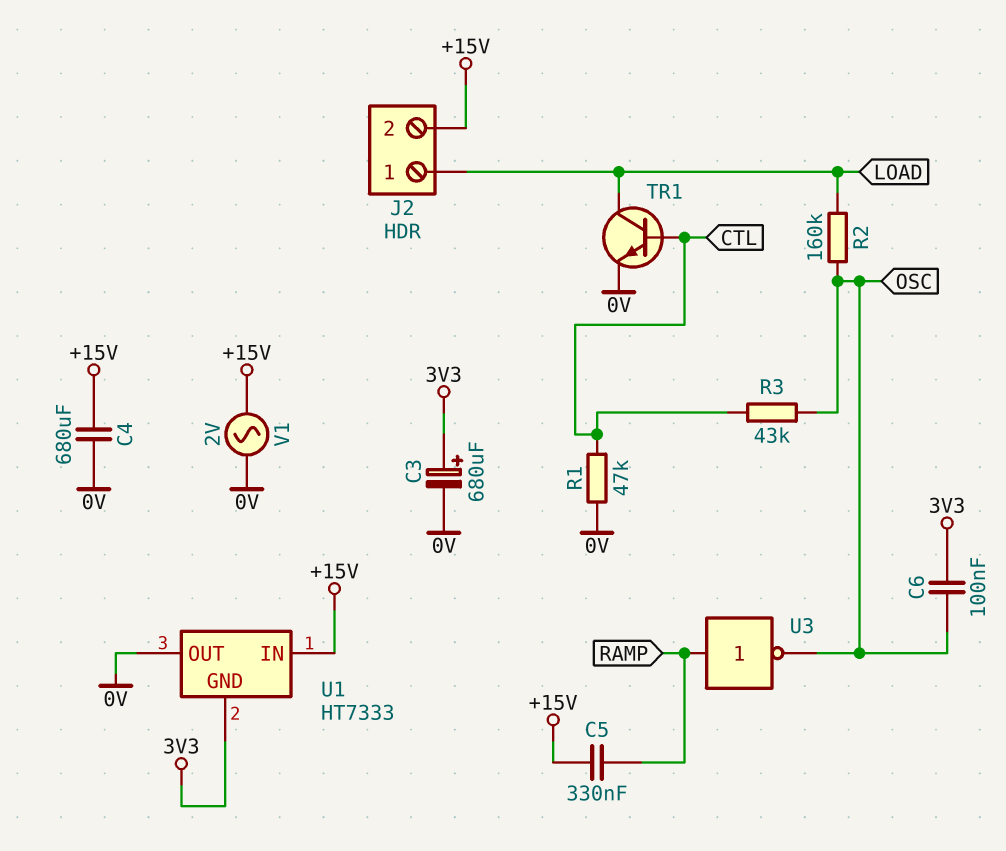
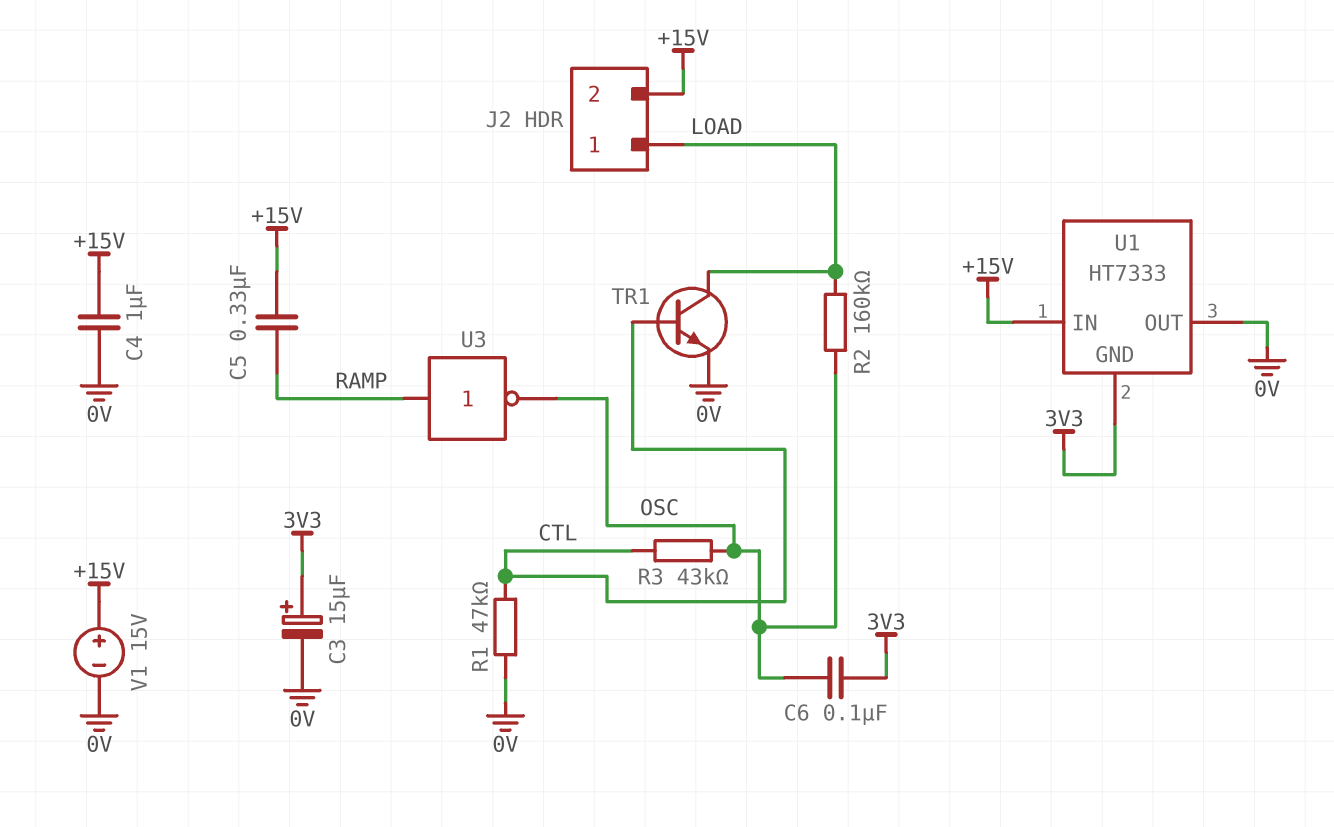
C3: 680uF (plus 3V3, minus 0V) -> 15uF (plus 3V3, minus 0V)
C4: 680uF (+15V, 0V) -> 1uF (+15V, 0V)
V1: AC 2V (+15V, 0V) -> 15V (plus +15V, minus 0V)

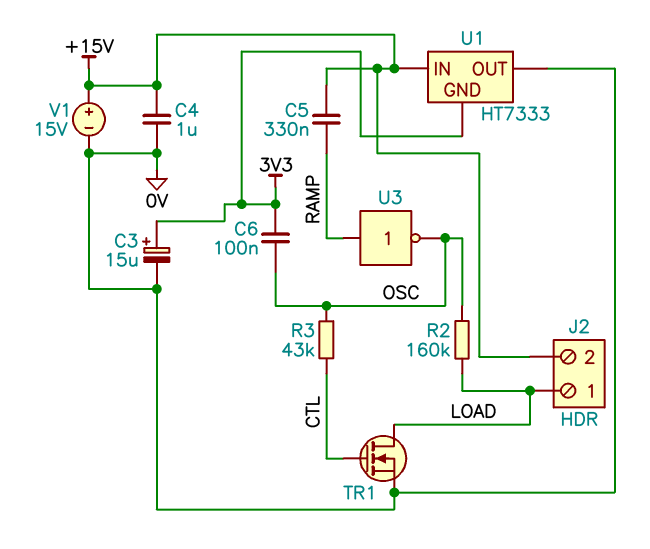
R1: 47k (0V, CTL) -> none
TR1: NPN (B CTL, C LOAD, E 0V) -> NMOS (G CTL, D LOAD, S 0V)

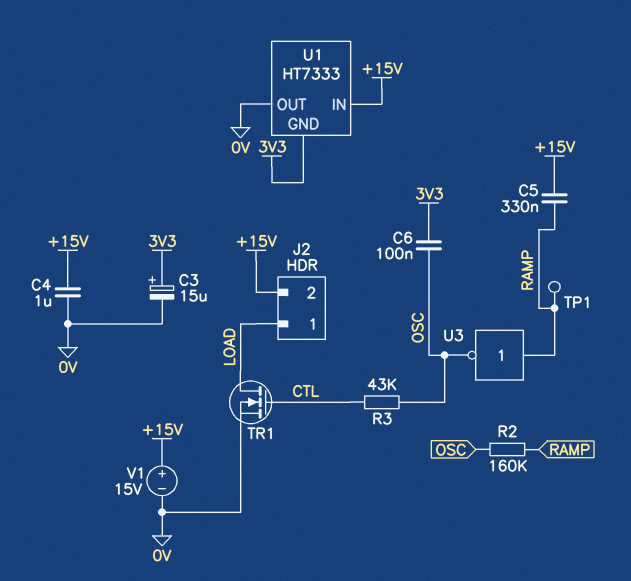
R2: 160k (LOAD, OSC) -> 160k (OSC, RAMP)
TP1: none -> test point (RAMP)

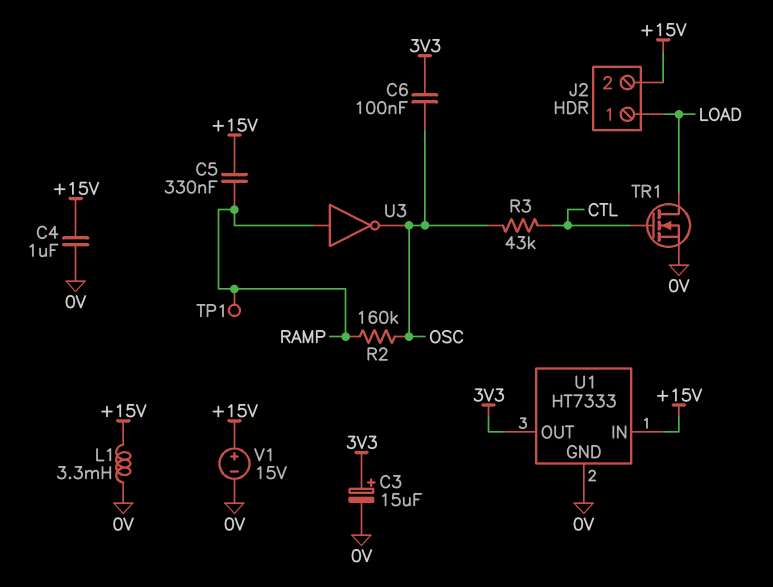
L1: none -> 3.3mH (+15V, 0V)
U1 pin GND: 3V3 -> 0V
U1 pin OUT: 0V -> 3V3

